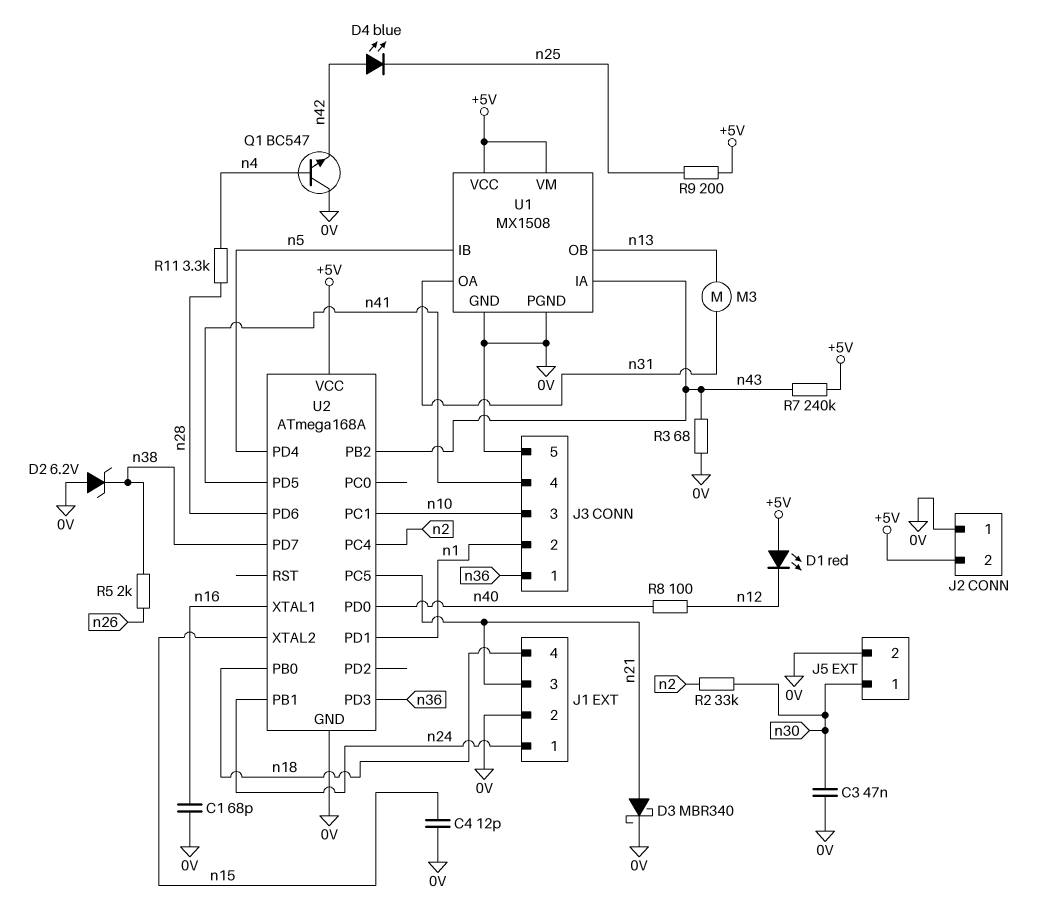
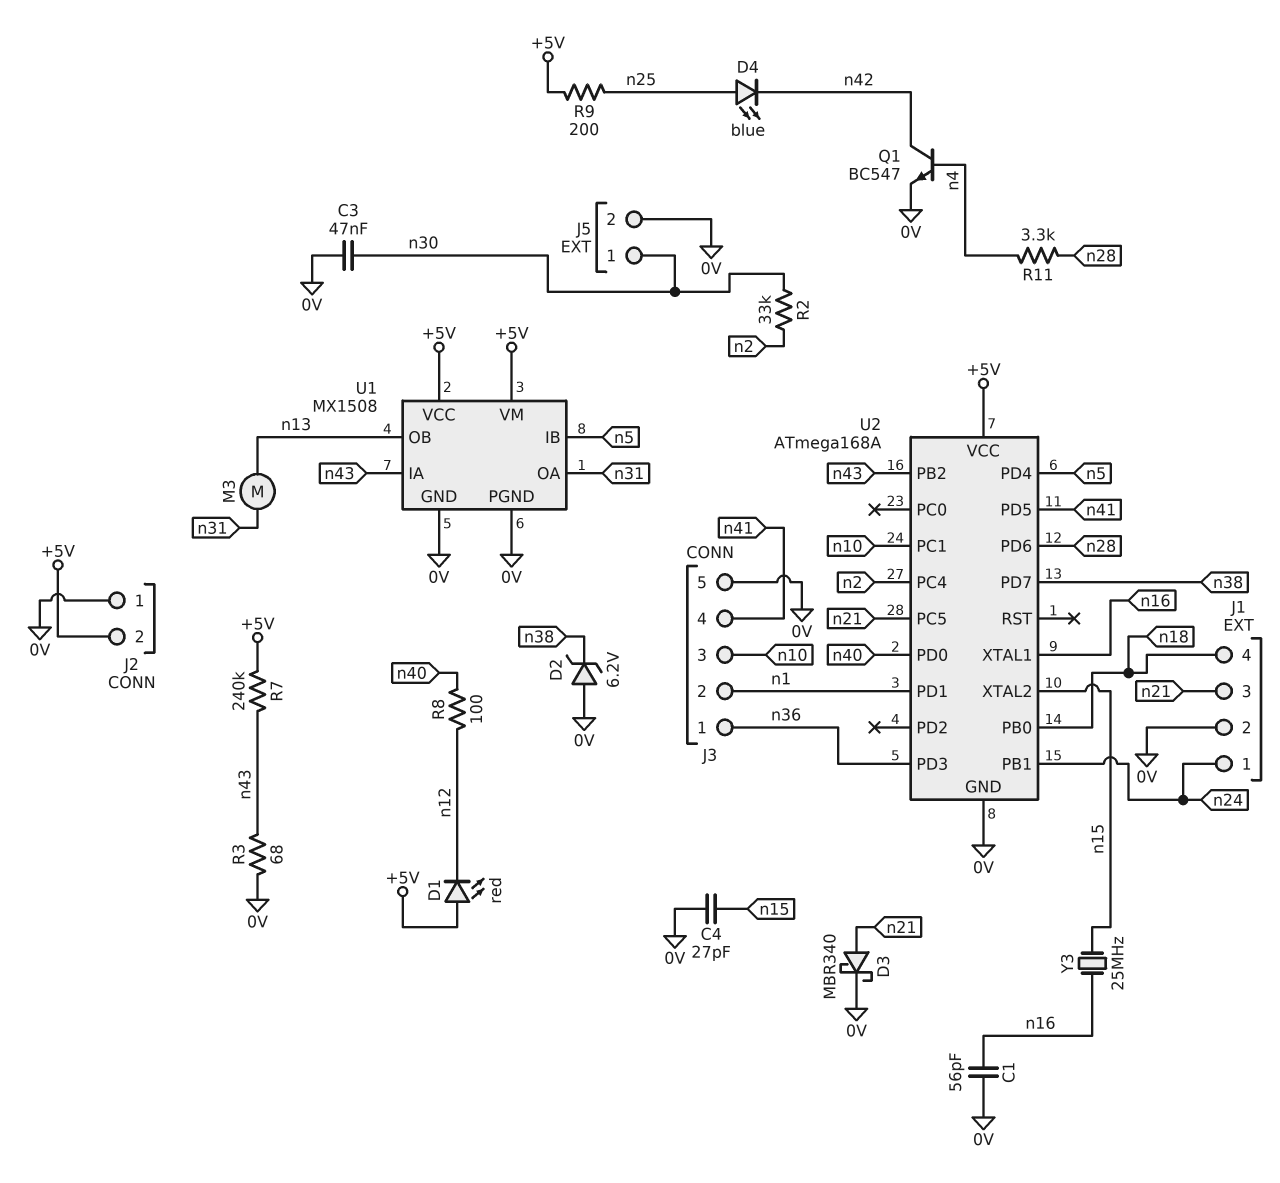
C1: 68pF (0V, n16) -> 56pF (0V, n16)
C4: 12pF (0V, n15) -> 27pF (0V, n15)
D4: LED blue (A n42, K n25) -> LED blue (A n25, K n42)
Q1: NPN BC547 (B n4, C 0V, E n42) -> NPN BC547 (B n4, C n42, E 0V)
R5: 2k (n26, n38) -> none
Y3: none -> 25MHz (n15, n16)

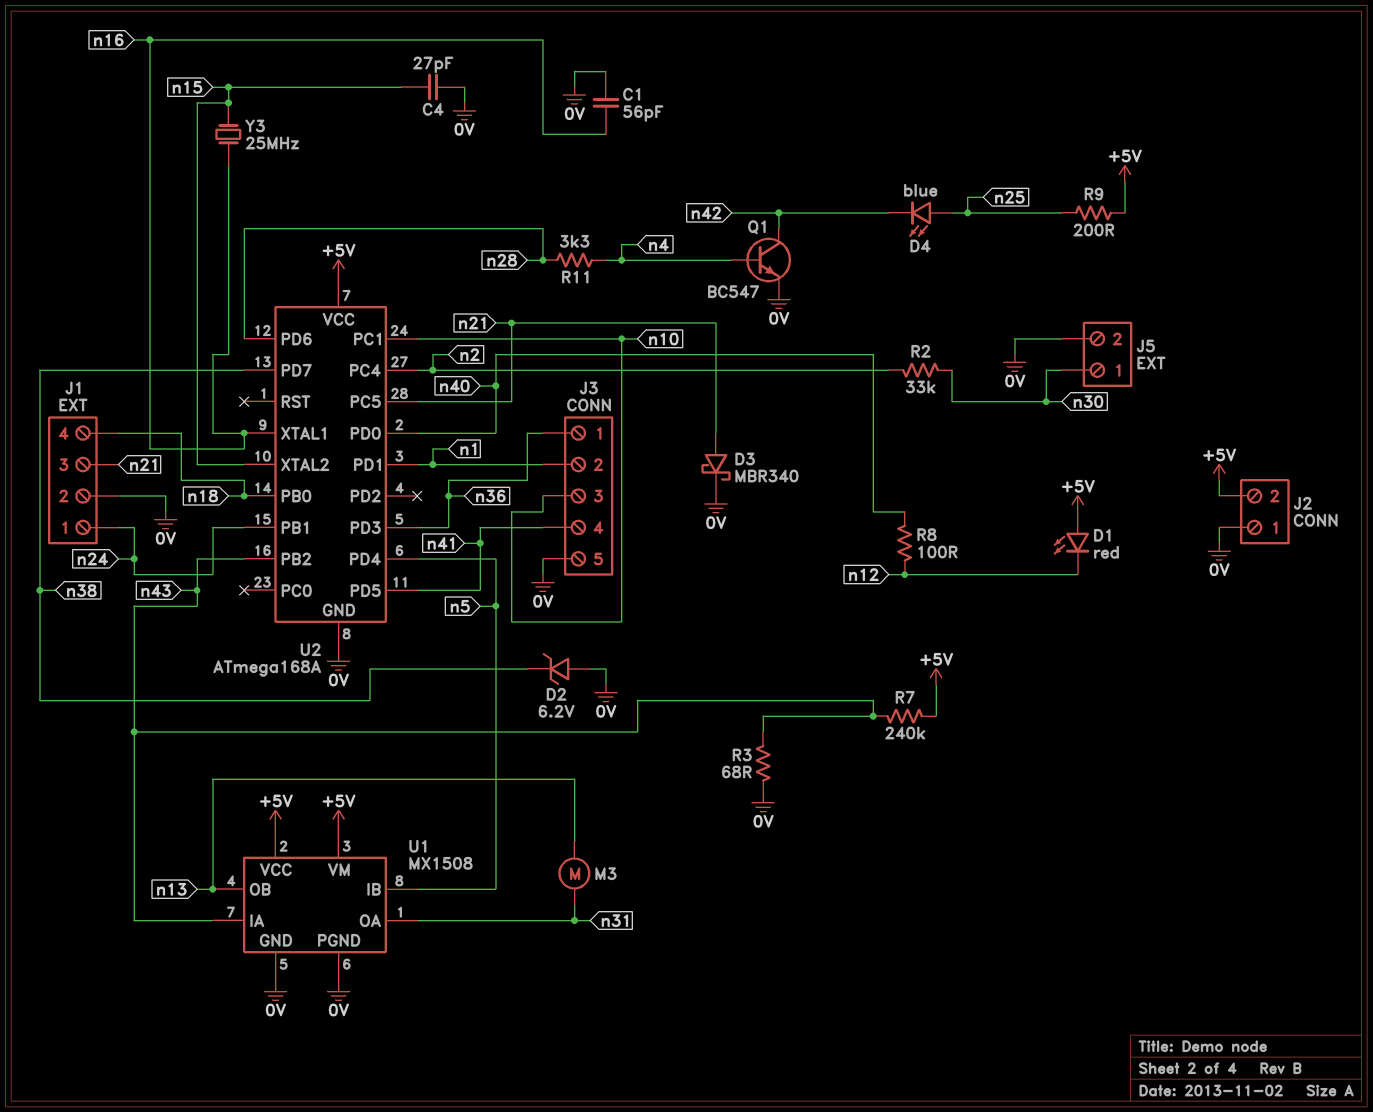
C3: 47nF (0V, n30) -> none

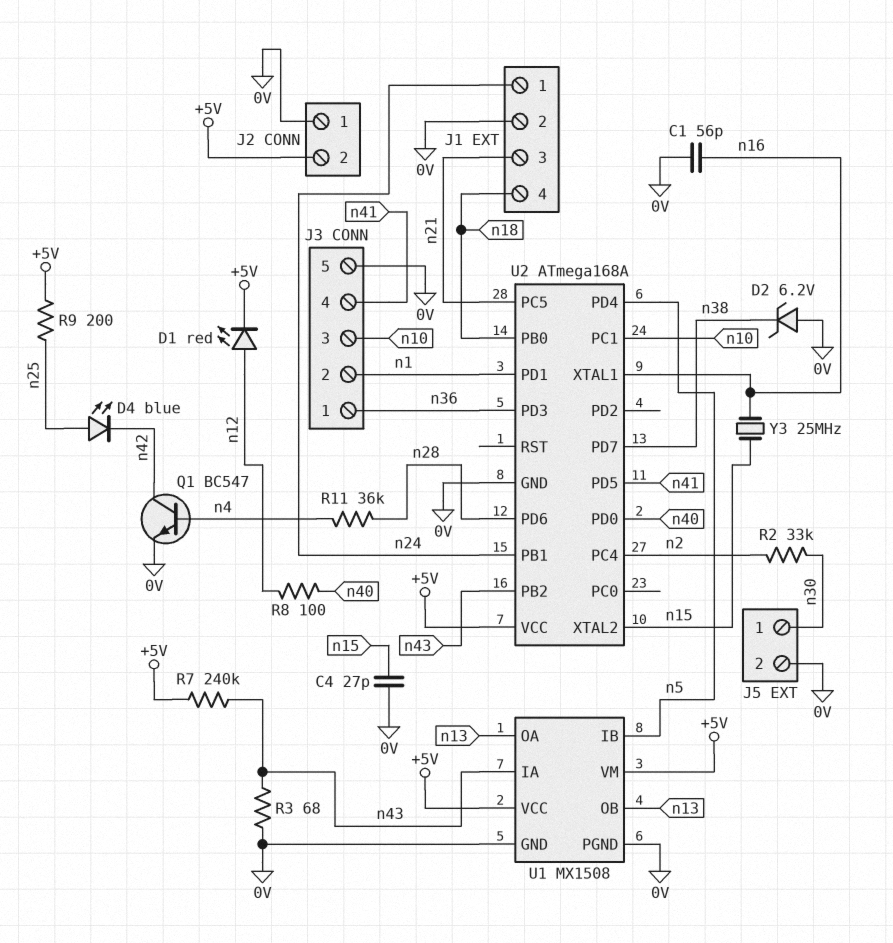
D1: LED red (A +5V, K n12) -> LED red (A n12, K +5V)
D3: schottky MBR340 (A n21, K 0V) -> none
M3: motor (n13, n31) -> none
R11: 3.3k (n4, n28) -> 36k (n4, n28)
U1 pin OA: n31 -> n13

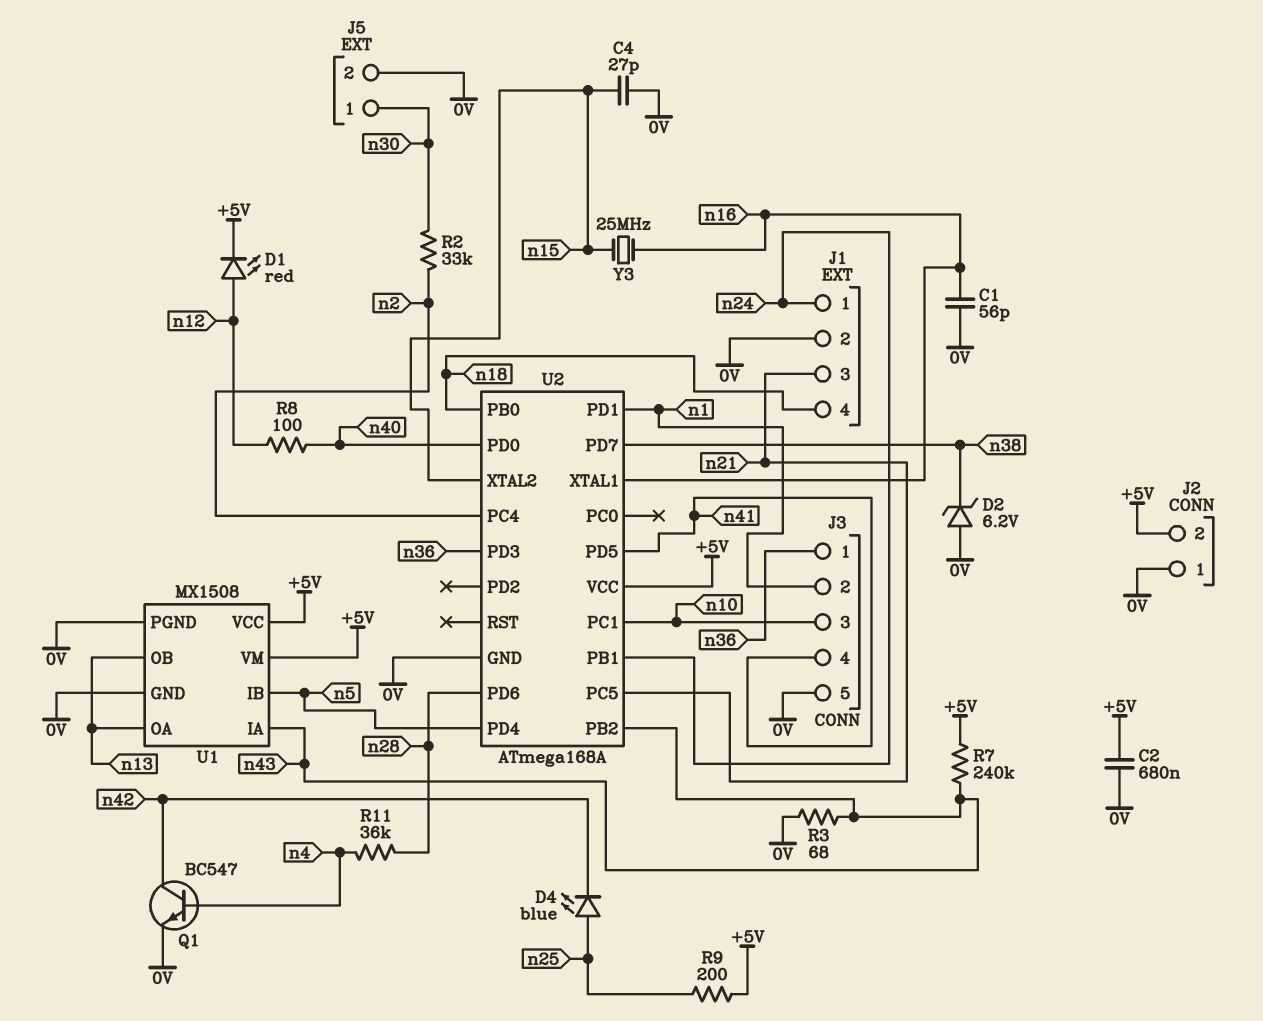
C2: none -> 680nF (+5V, 0V)

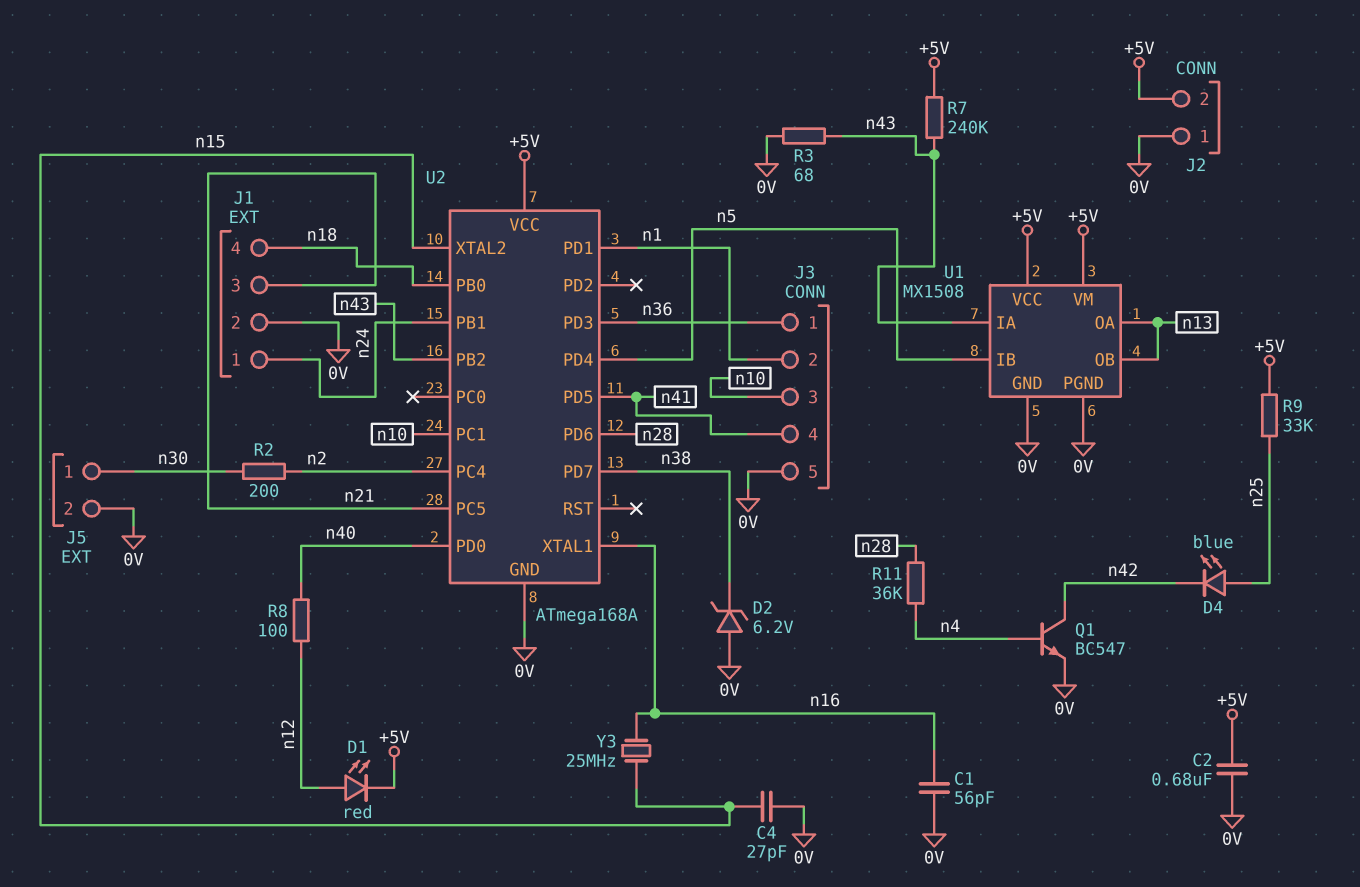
R2: 33k (n2, n30) -> 200 (n2, n30)
R9: 200 (+5V, n25) -> 33k (+5V, n25)

